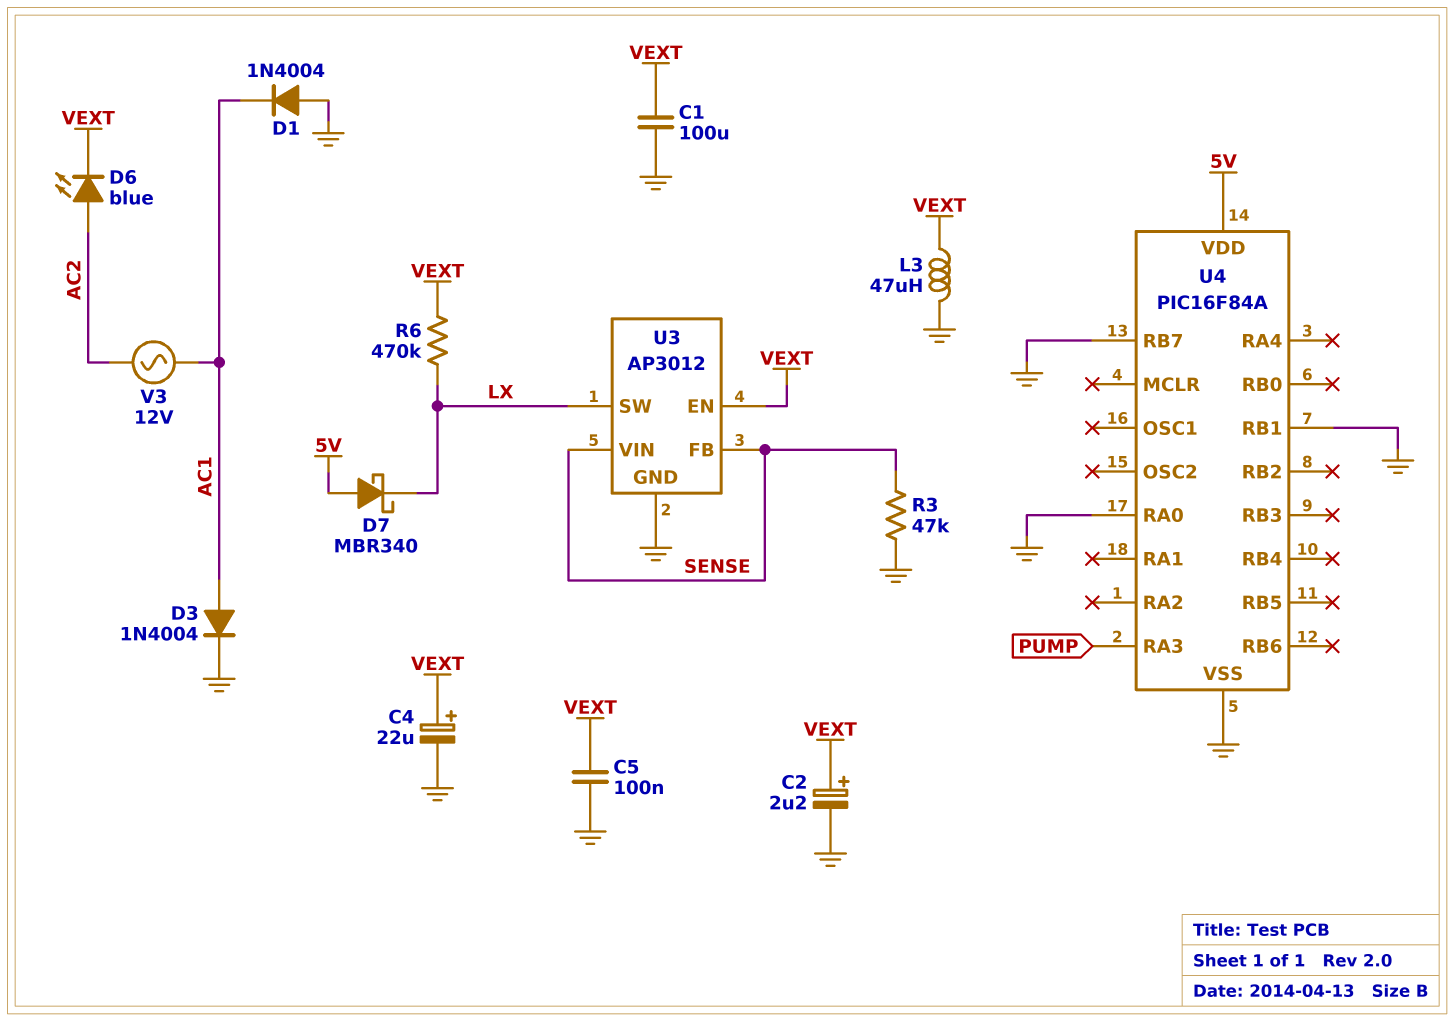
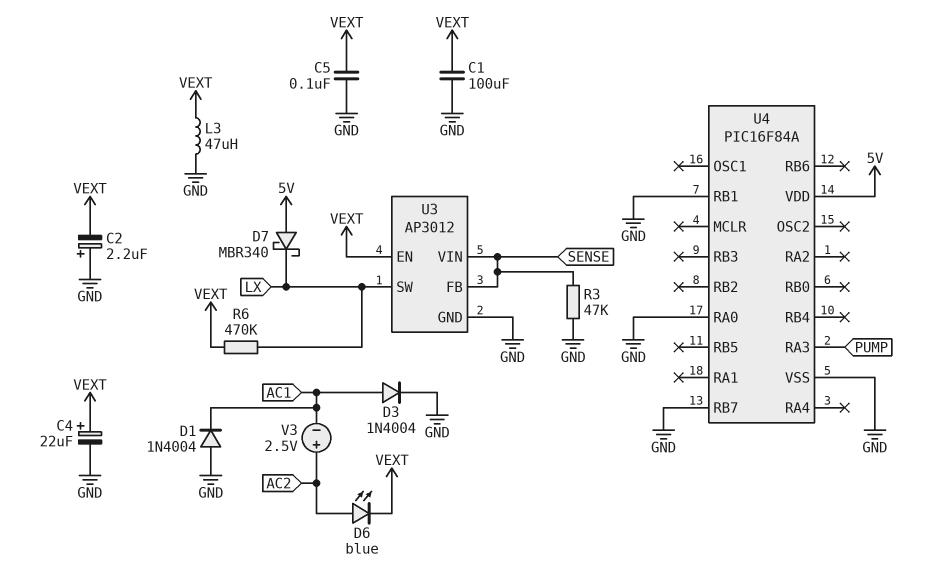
C2: 2.2uF (plus VEXT, minus GND) -> 2.2uF (plus GND, minus VEXT)
V3: AC 12V (AC1, AC2) -> 2.5V (plus AC2, minus AC1)

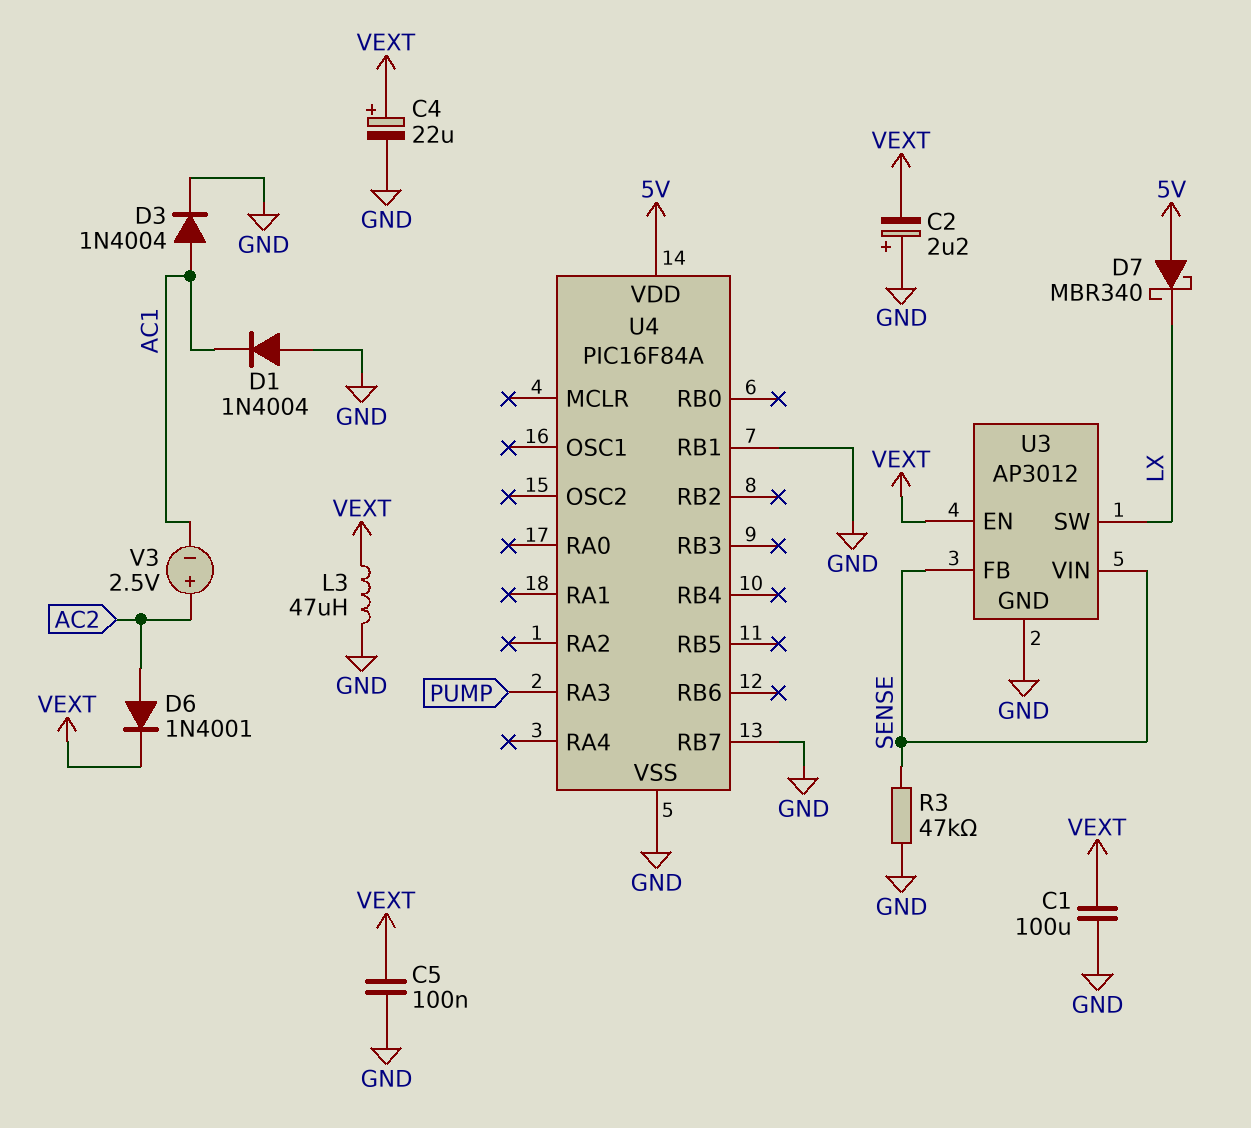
D6: LED blue (A AC2, K VEXT) -> diode 1N4001 (A AC2, K VEXT)
R6: 470k (LX, VEXT) -> none
U4 pin RA0: GND -> none

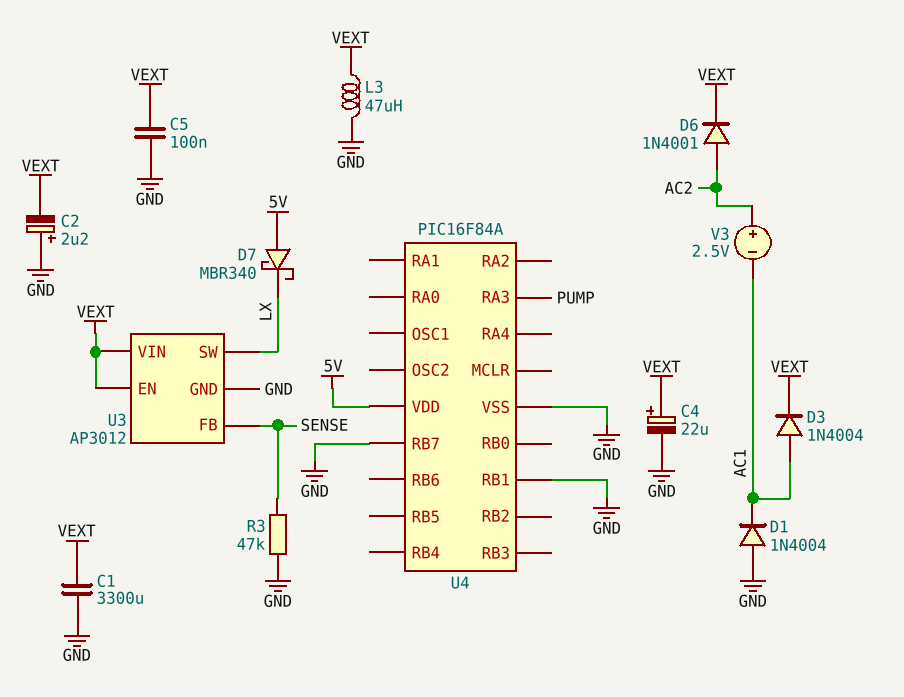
C1: 100uF (GND, VEXT) -> 3300uF (GND, VEXT)
D3: diode 1N4004 (A AC1, K GND) -> diode 1N4004 (A AC1, K VEXT)
U3 pin VIN: SENSE -> VEXT

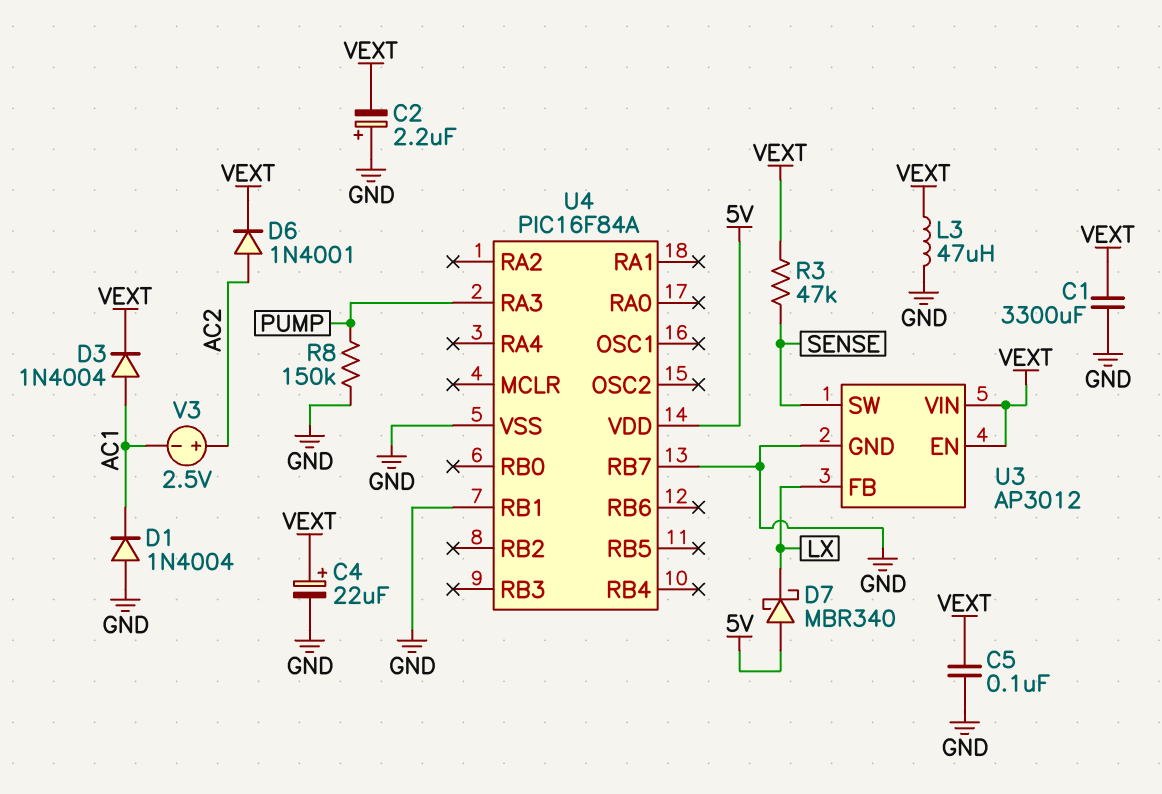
R3: 47k (GND, SENSE) -> 47k (SENSE, VEXT)
R8: none -> 150k (GND, PUMP)
U3 pin FB: SENSE -> LX
U3 pin SW: LX -> SENSE

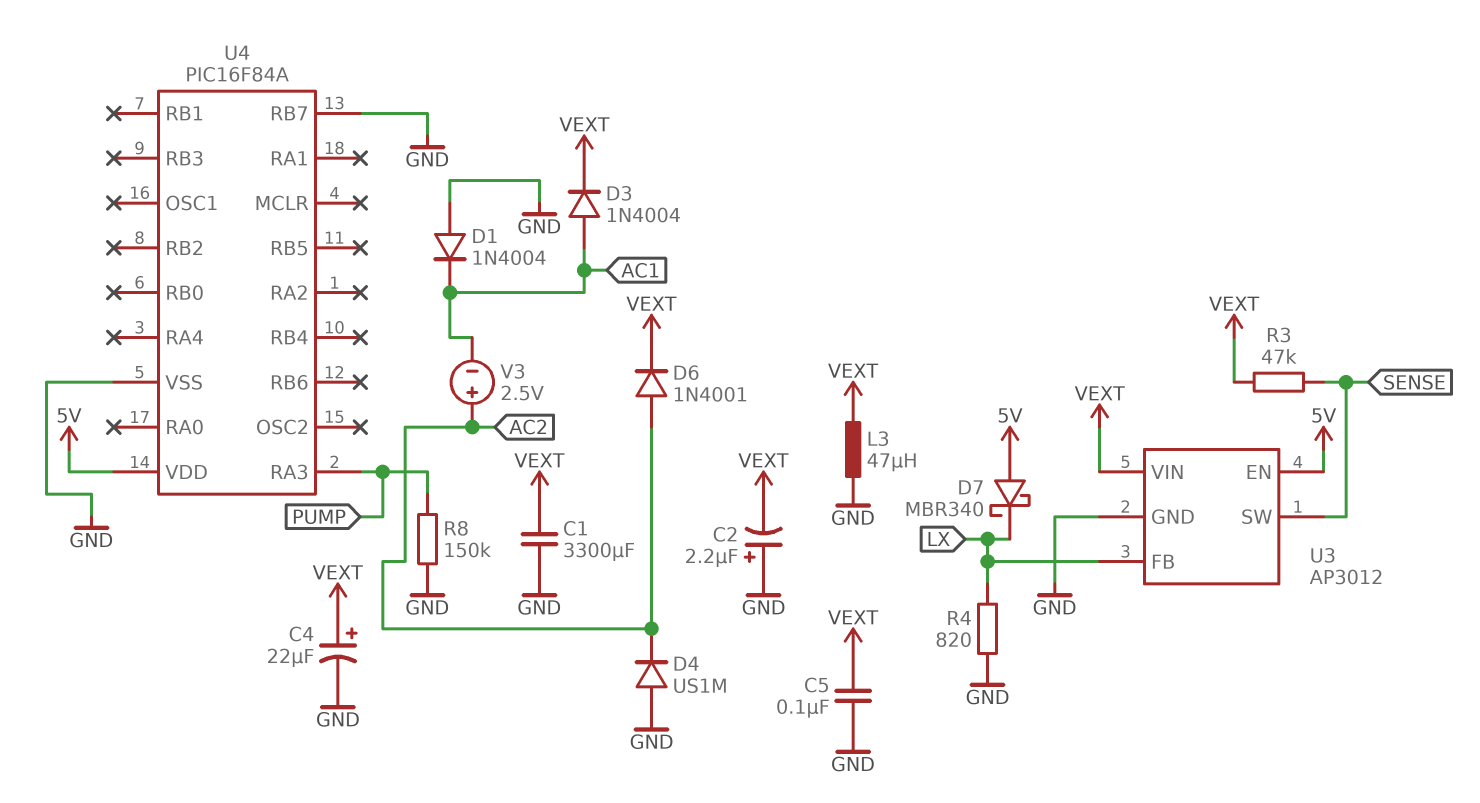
D4: none -> diode US1M (A GND, K AC2)
R4: none -> 820 (GND, LX)
U3 pin EN: VEXT -> 5V
U4 pin RB1: GND -> none

